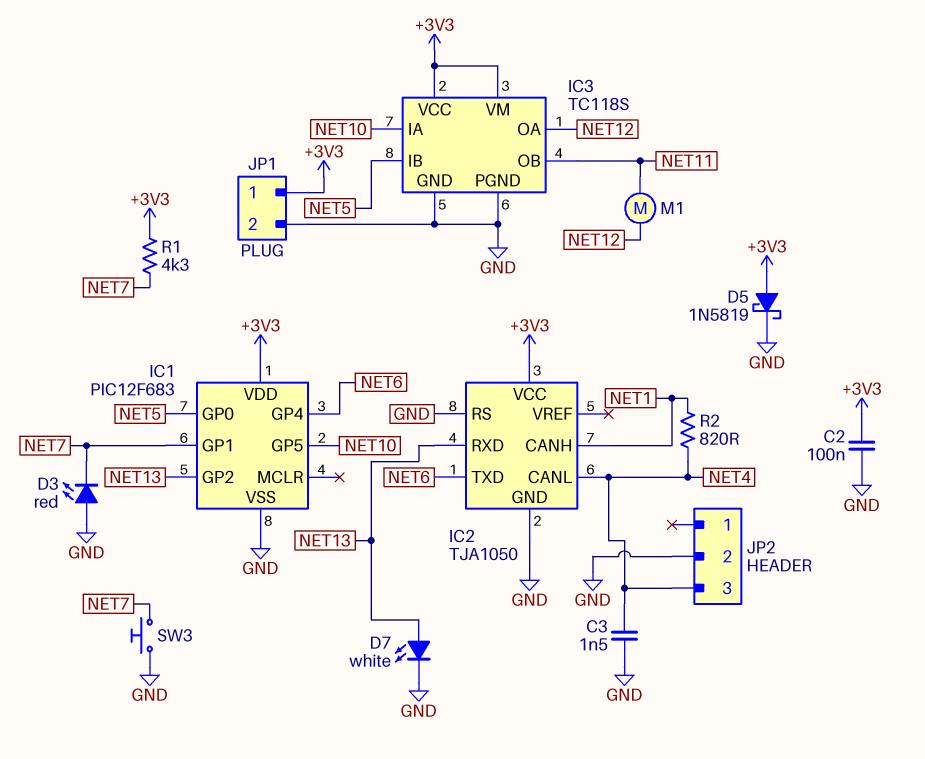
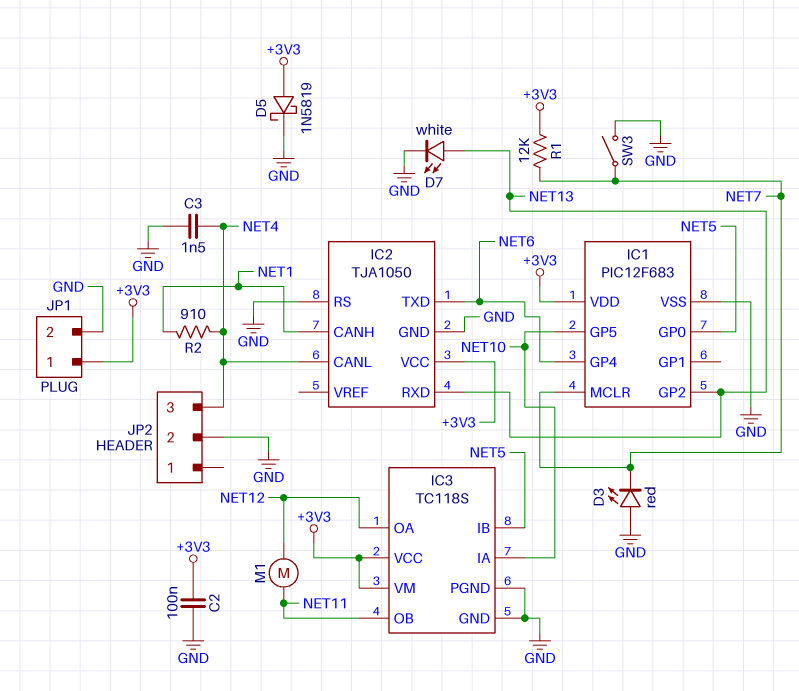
IC1 pin GP1: NET7 -> none
IC1 pin MCLR: none -> NET7
R1: 4.3k (+3V3, NET7) -> 12k (+3V3, NET7)
R2: 820 (NET1, NET4) -> 910 (NET1, NET4)
SW3: button (GND, NET7) -> switch (GND, NET7)

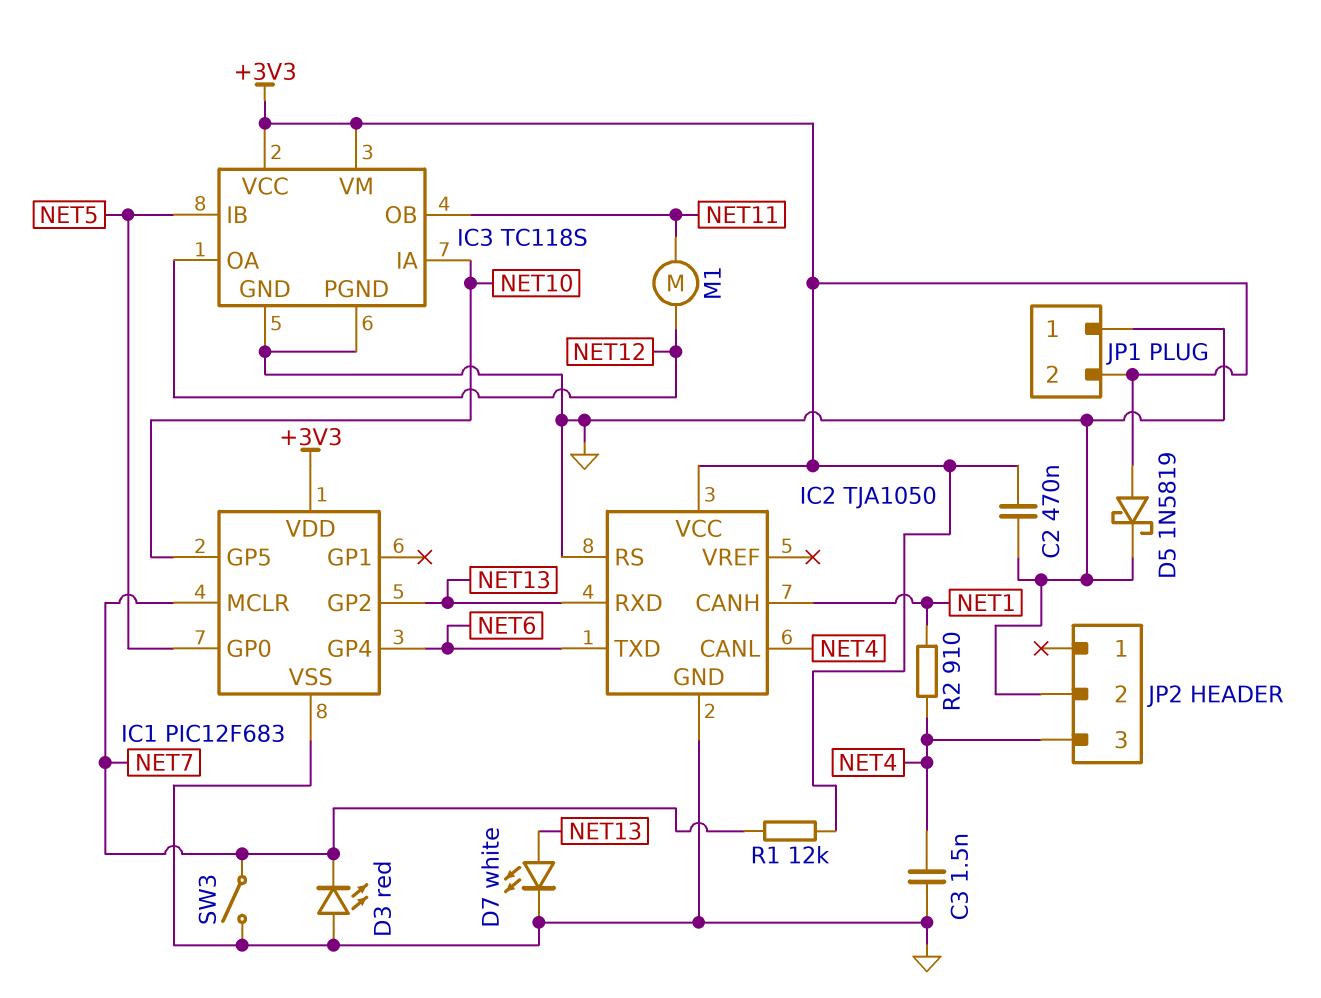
C2: 100nF (+3V3, GND) -> 470nF (+3V3, GND)
JP1 pin 1: +3V3 -> GND
JP1 pin 2: GND -> +3V3

